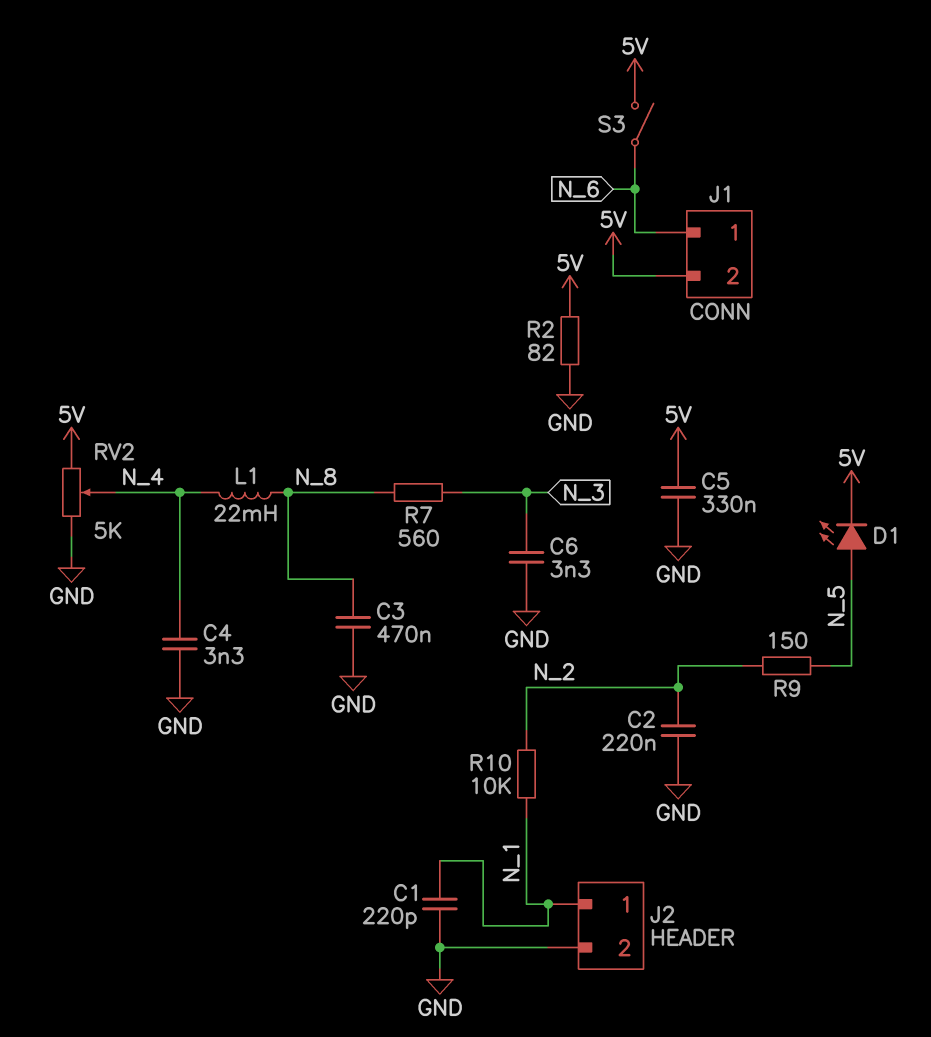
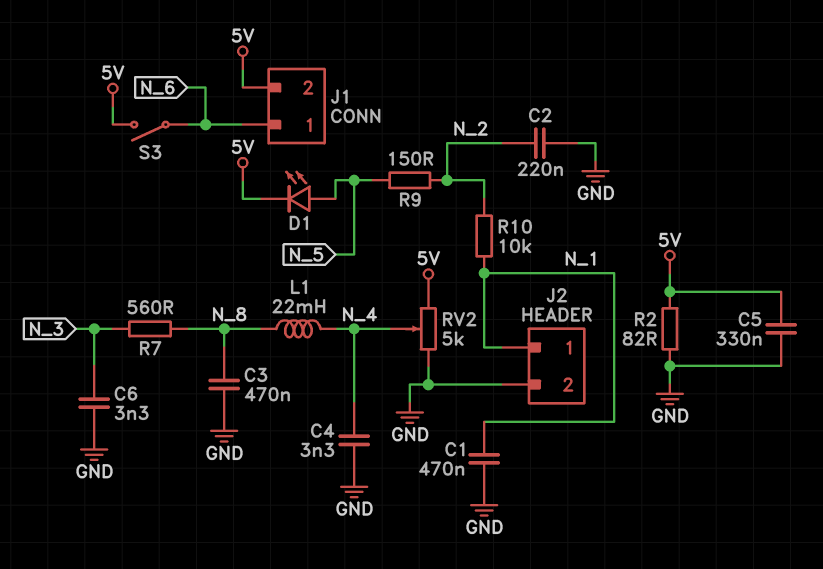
C1: 220pF (GND, N_1) -> 470nF (GND, N_1)

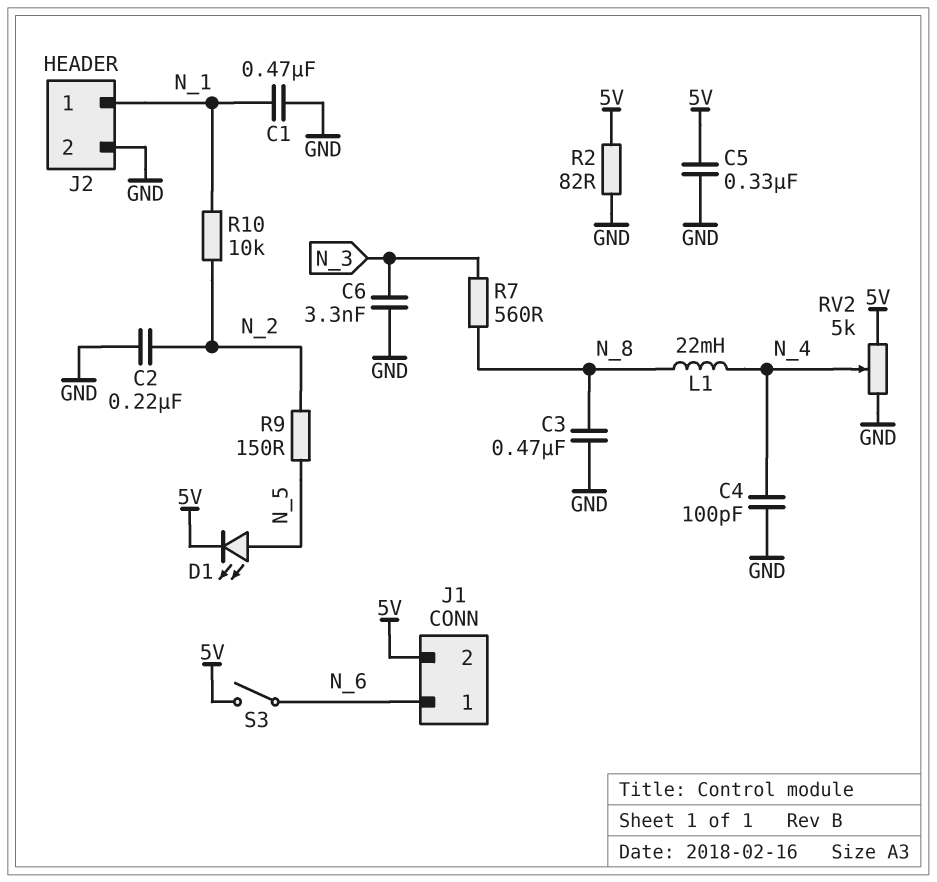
C4: 3.3nF (GND, N_4) -> 100pF (GND, N_4)

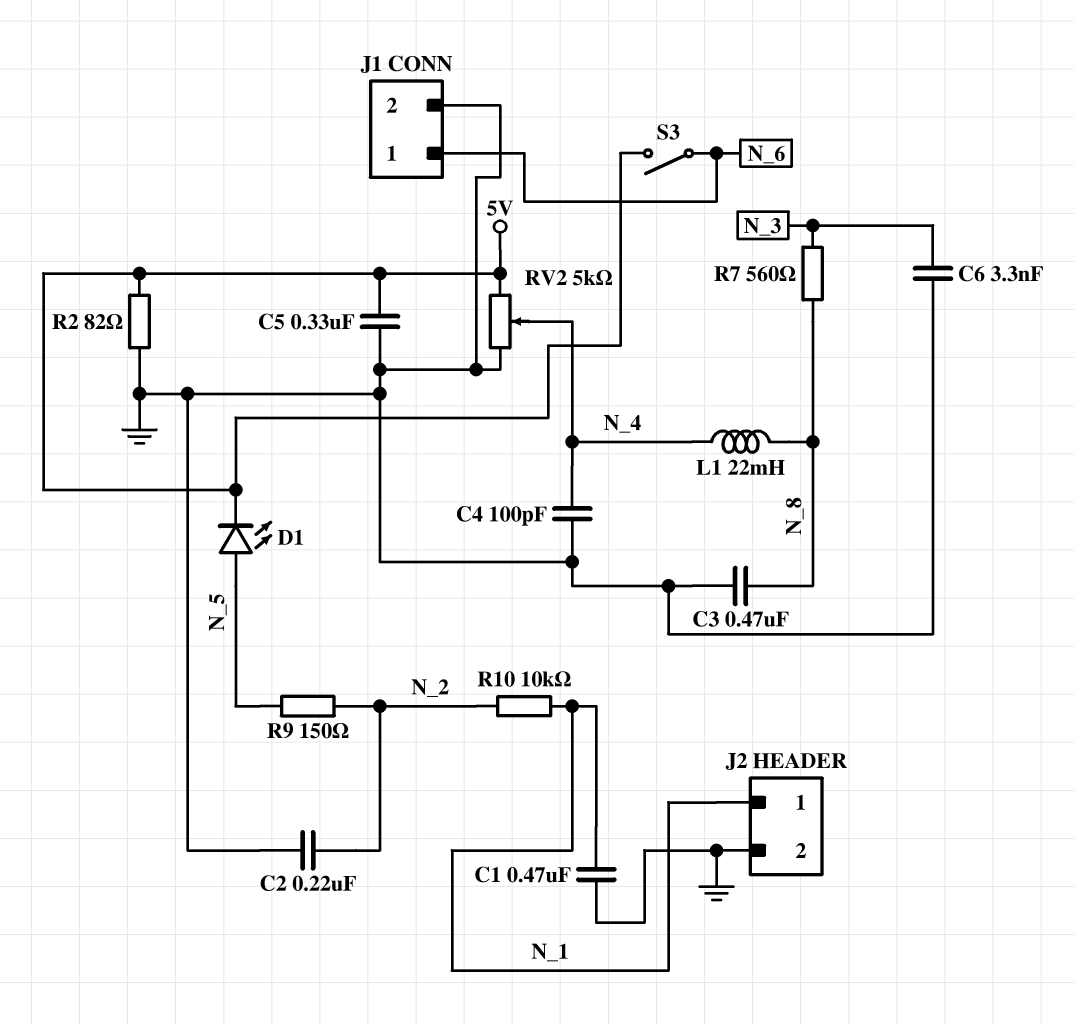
J1 pin 2: 5V -> GND

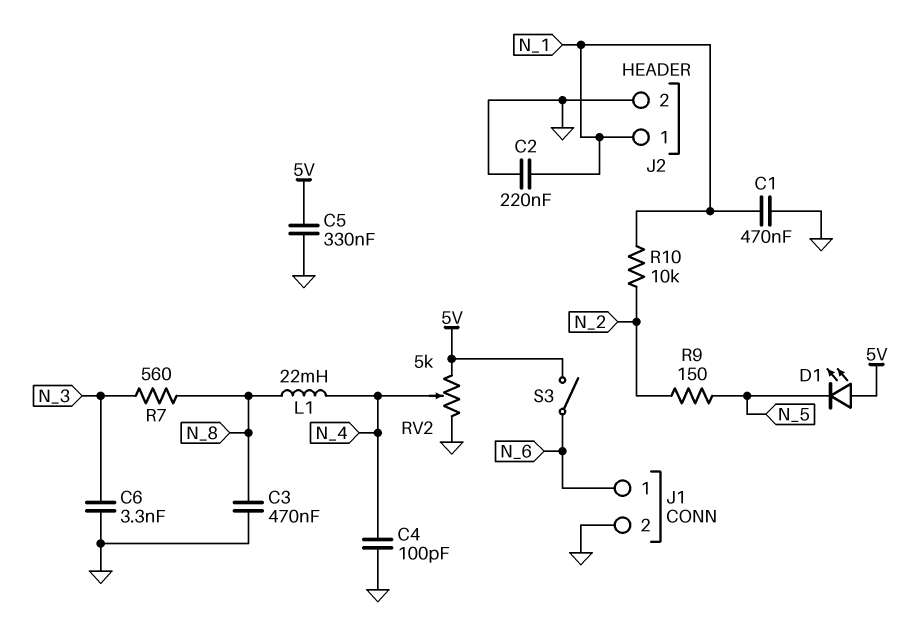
C2: 220nF (GND, N_2) -> 220nF (GND, N_1)
D1: LED (A N_5, K 5V) -> LED (A 5V, K N_5)
R2: 82 (5V, GND) -> none

